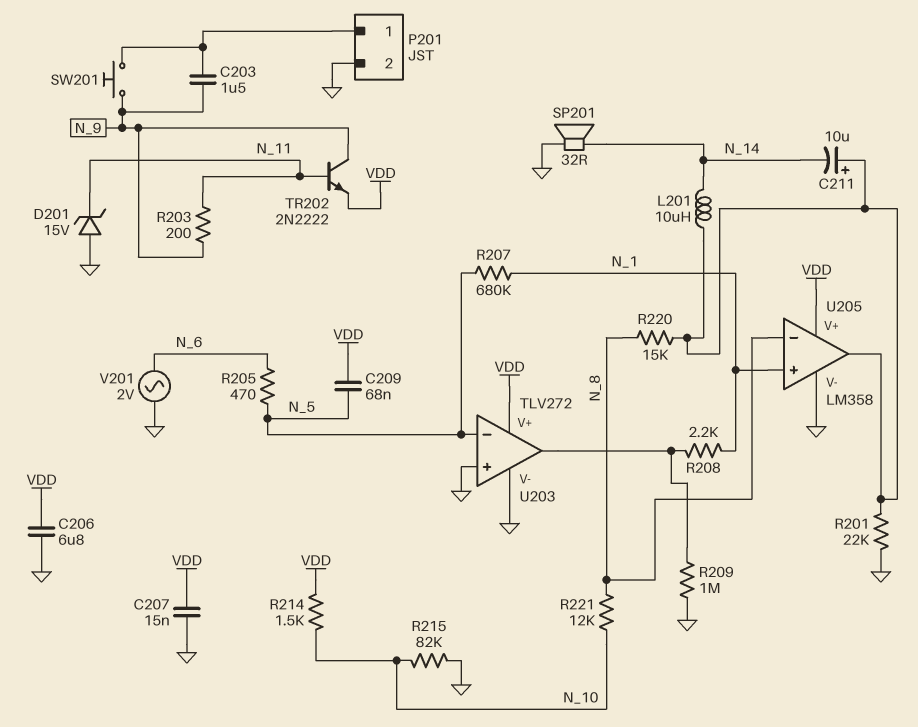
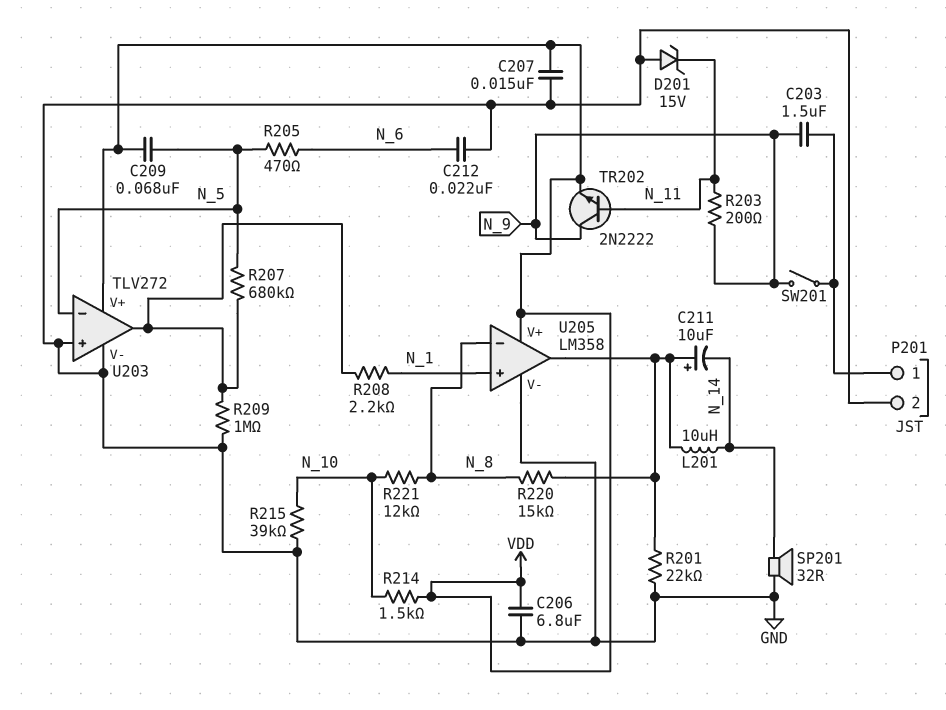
C212: none -> 22nF (GND, N_6)
R207: 680k (N_1, N_5) -> 680k (N_5, U203/out)
R215: 82k (GND, N_10) -> 39k (GND, N_10)
SW201: button (N_9, P201/1) -> switch (N_9, P201/1)
V201: AC 2V (GND, N_6) -> none

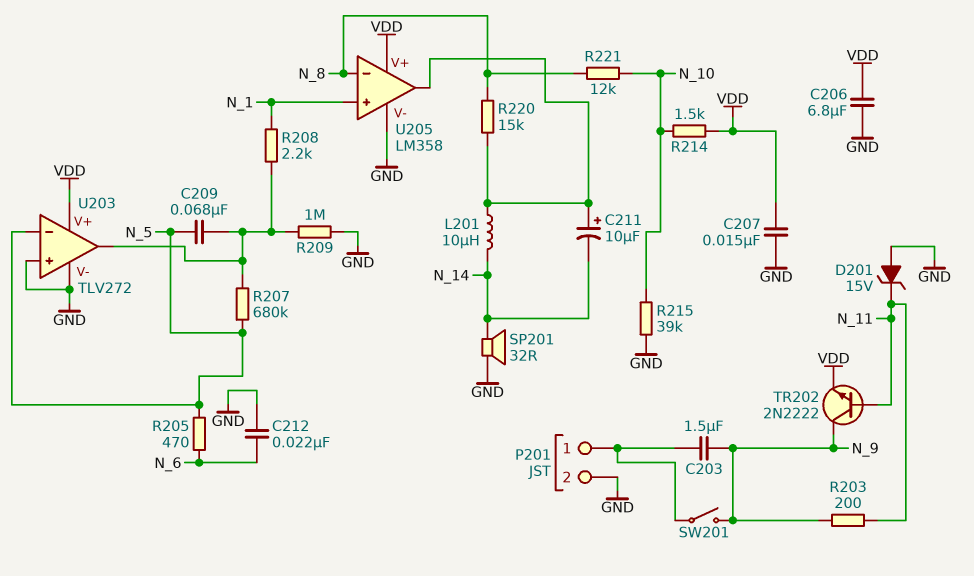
C209: 68nF (N_5, VDD) -> 68nF (N_5, U203/out)
R201: 22k (GND, U205/out) -> none

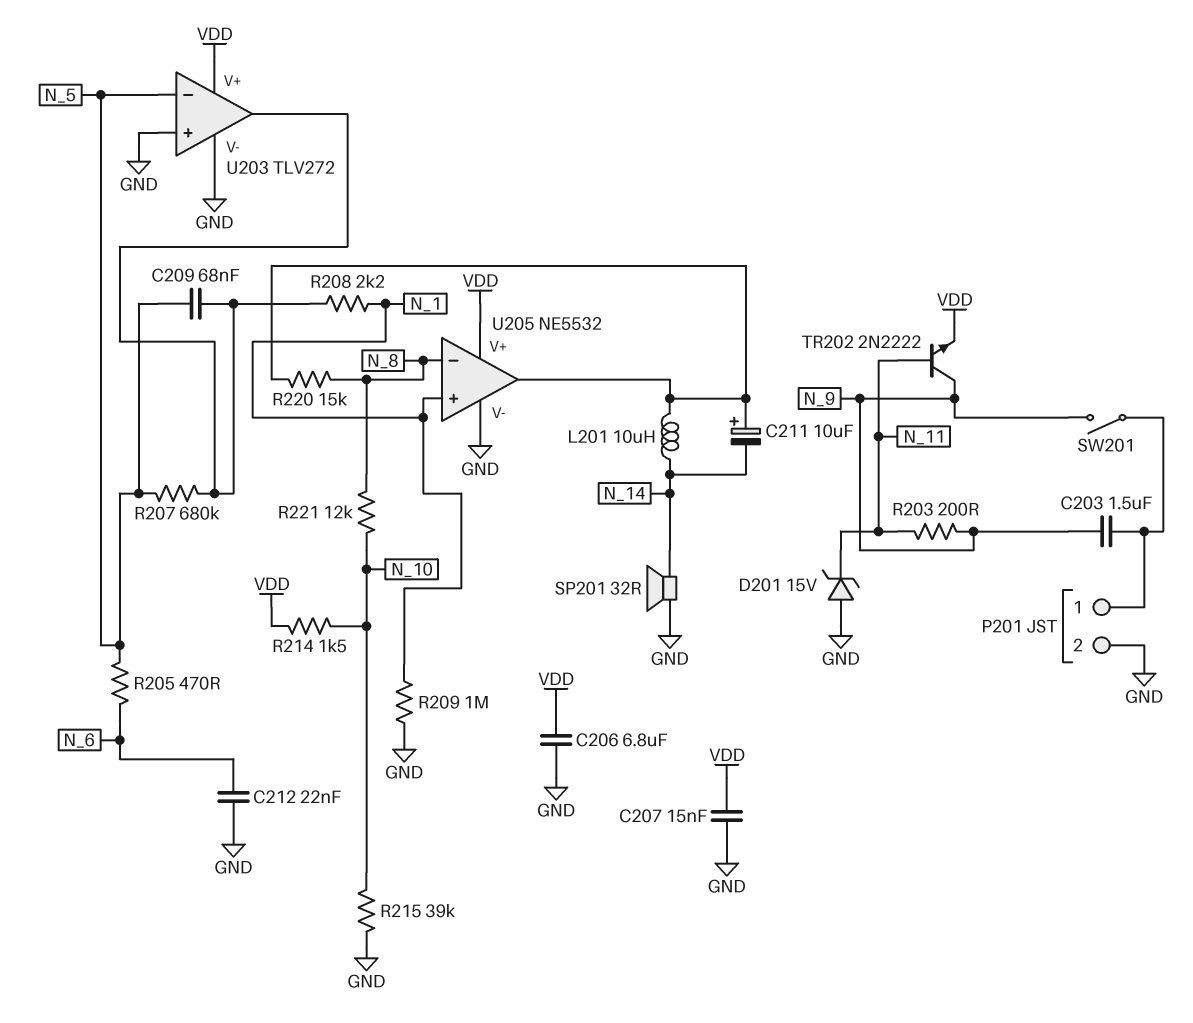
R209: 1M (GND, U203/out) -> 1M (GND, N_1)
U205: LM358 -> NE5532

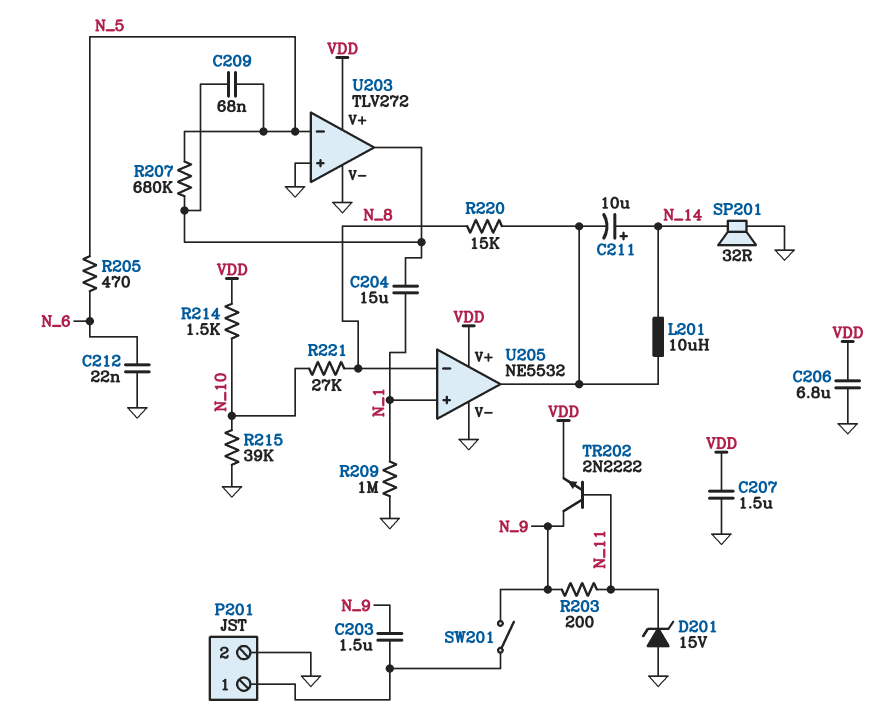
C204: none -> 15uF (N_1, U203/out)
C207: 15nF (GND, VDD) -> 1.5uF (GND, VDD)
C211: 10uF (plus U205/out, minus N_14) -> 10uF (plus N_14, minus U205/out)
R208: 2.2k (N_1, U203/out) -> none
R221: 12k (N_8, N_10) -> 27k (N_8, N_10)

